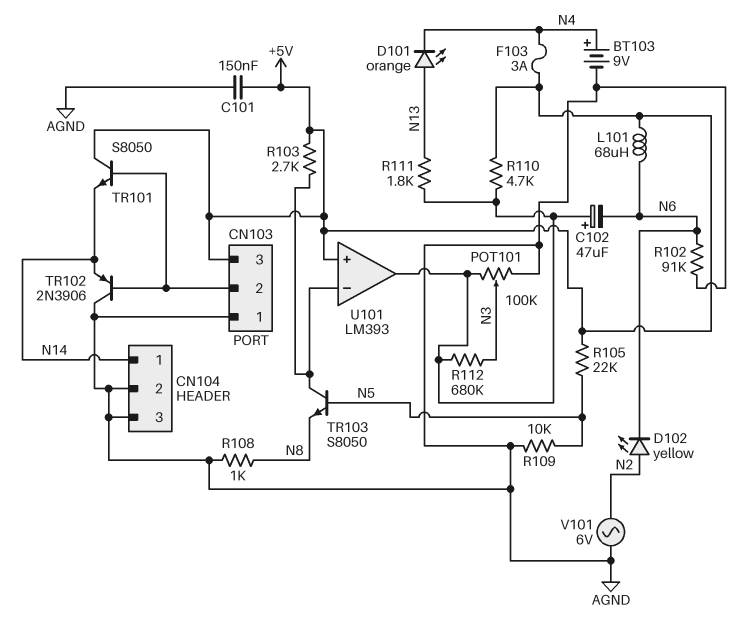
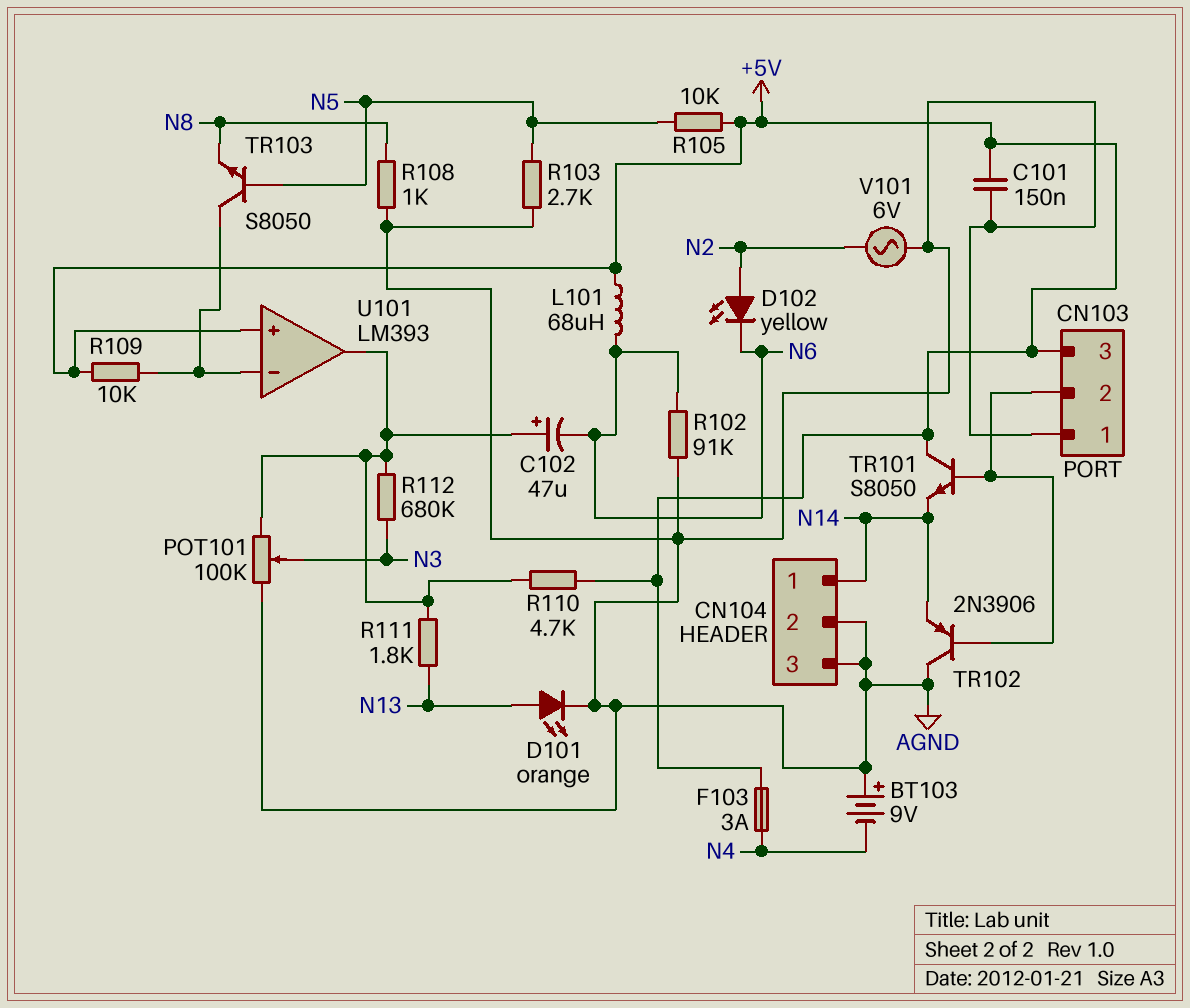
BT103: 9V (plus N4, minus AGND) -> 9V (plus AGND, minus N4)
D101: LED orange (A N13, K N4) -> LED orange (A N13, K AGND)
R103: 2.7k (+5V, U101/in-) -> 2.7k (AGND, N5)
R105: 22k (+5V, N5) -> 10k (+5V, N5)
R109: 10k (AGND, N5) -> 10k (+5V, U101/in-)

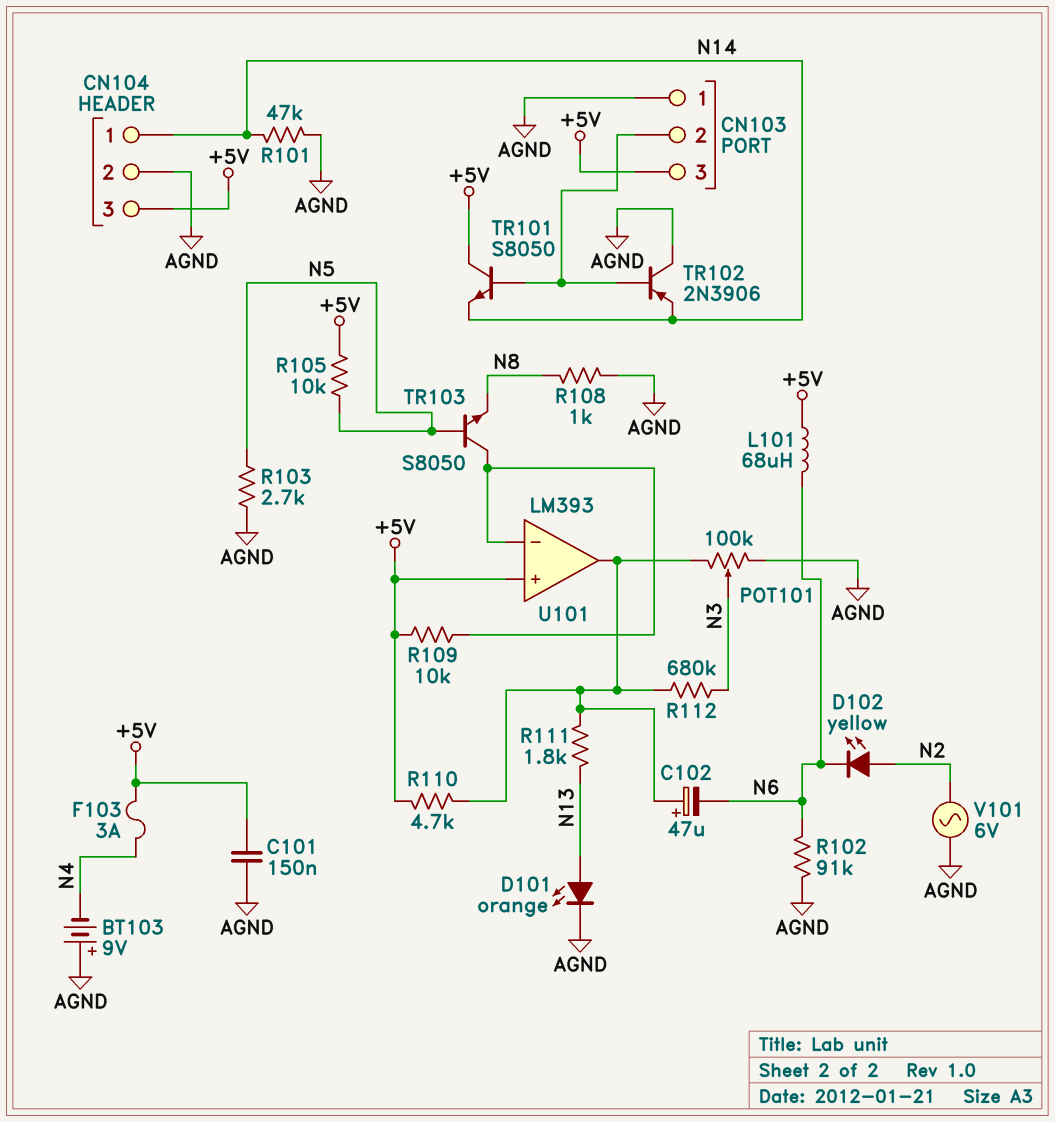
CN104 pin 3: AGND -> +5V
R101: none -> 47k (AGND, N14)

